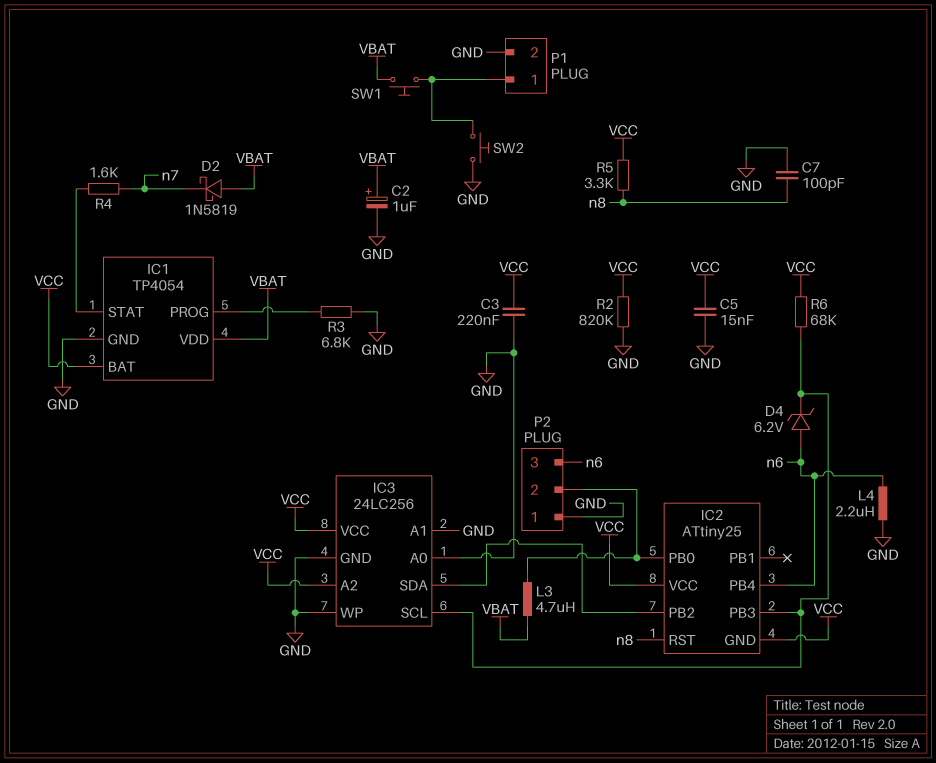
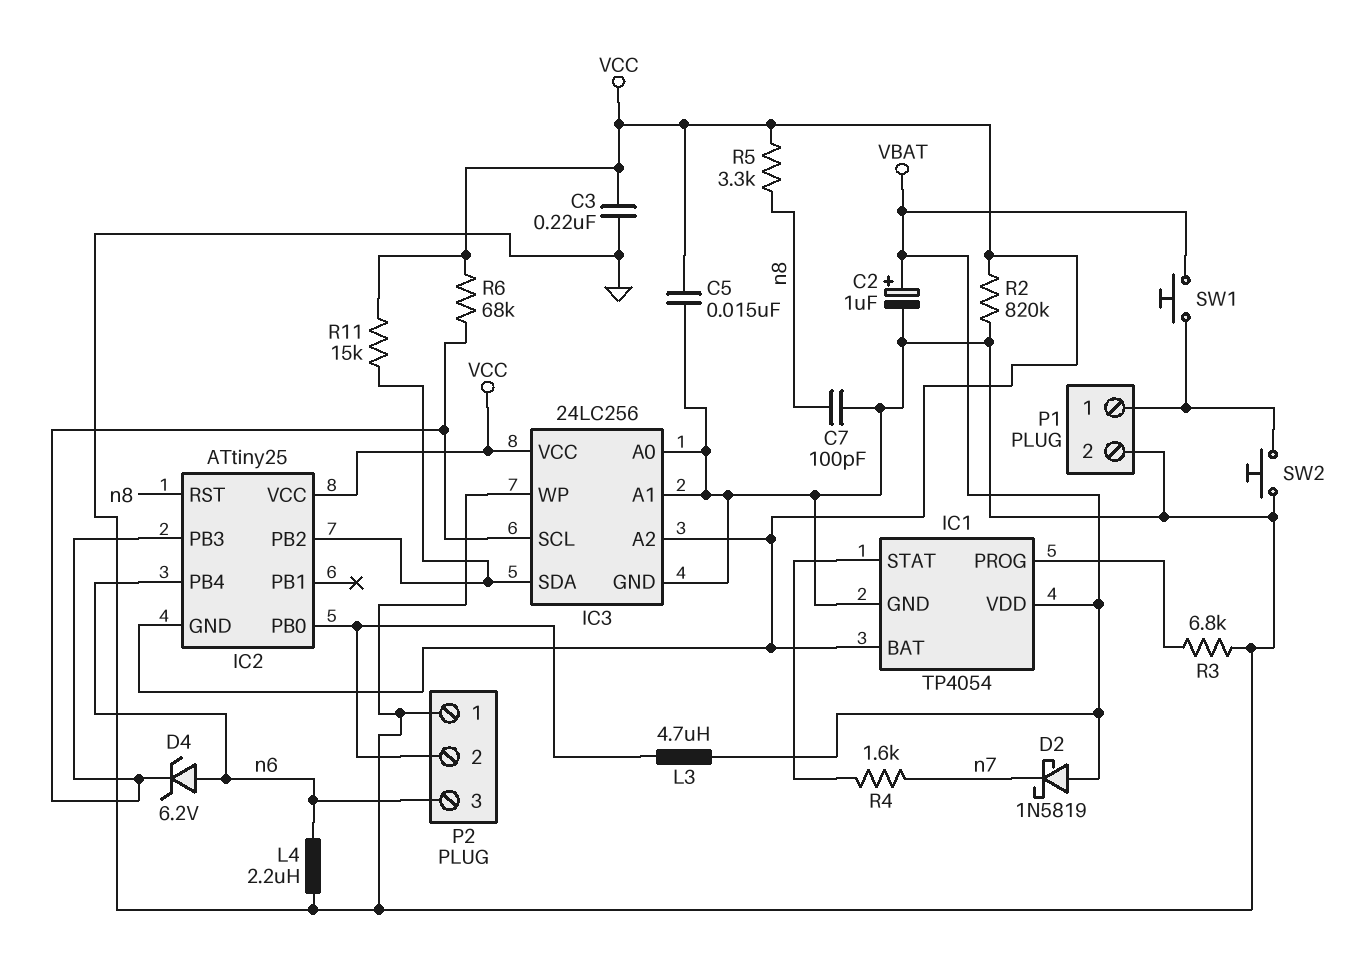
R11: none -> 15k (IC2/PB2, VCC)

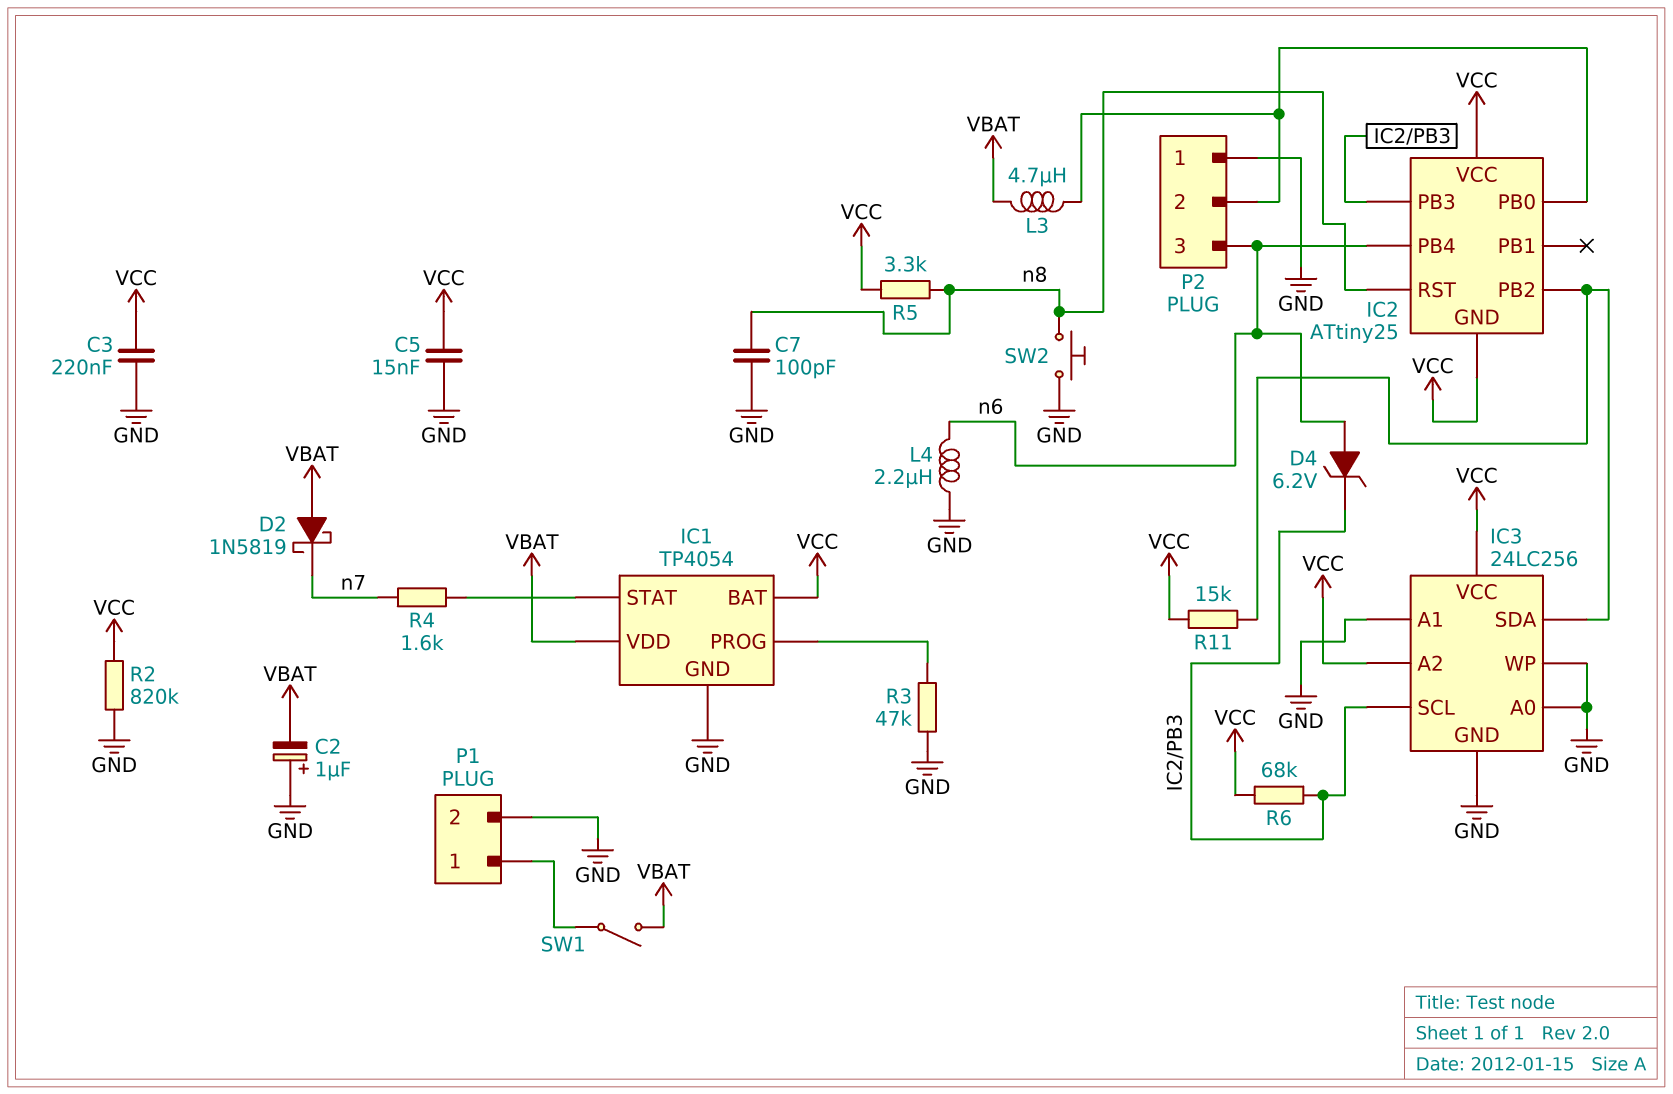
C2: 1uF (plus VBAT, minus GND) -> 1uF (plus GND, minus VBAT)
R3: 6.8k (GND, IC1/PROG) -> 47k (GND, IC1/PROG)
SW1: button (P1/1, VBAT) -> switch (P1/1, VBAT)
SW2: button (GND, P1/1) -> button (GND, n8)

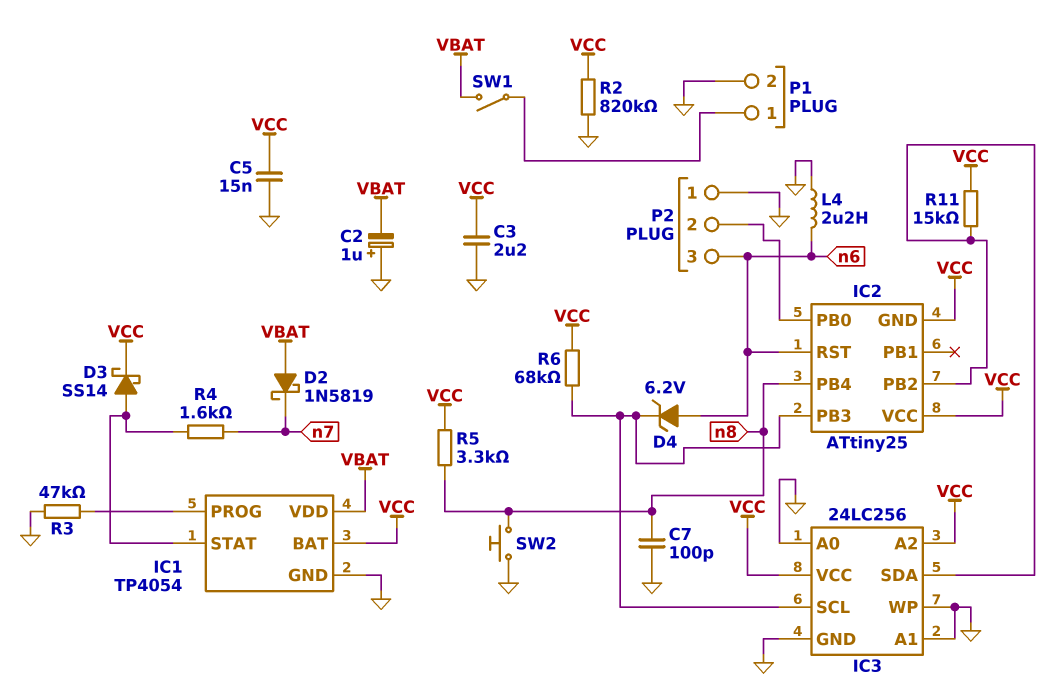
C3: 220nF (GND, VCC) -> 2.2uF (GND, VCC)
D3: none -> schottky SS14 (A IC1/STAT, K VCC)
IC2 pin PB4: n6 -> n8
IC2 pin RST: n8 -> n6
L3: 4.7uH (IC2/PB0, VBAT) -> none

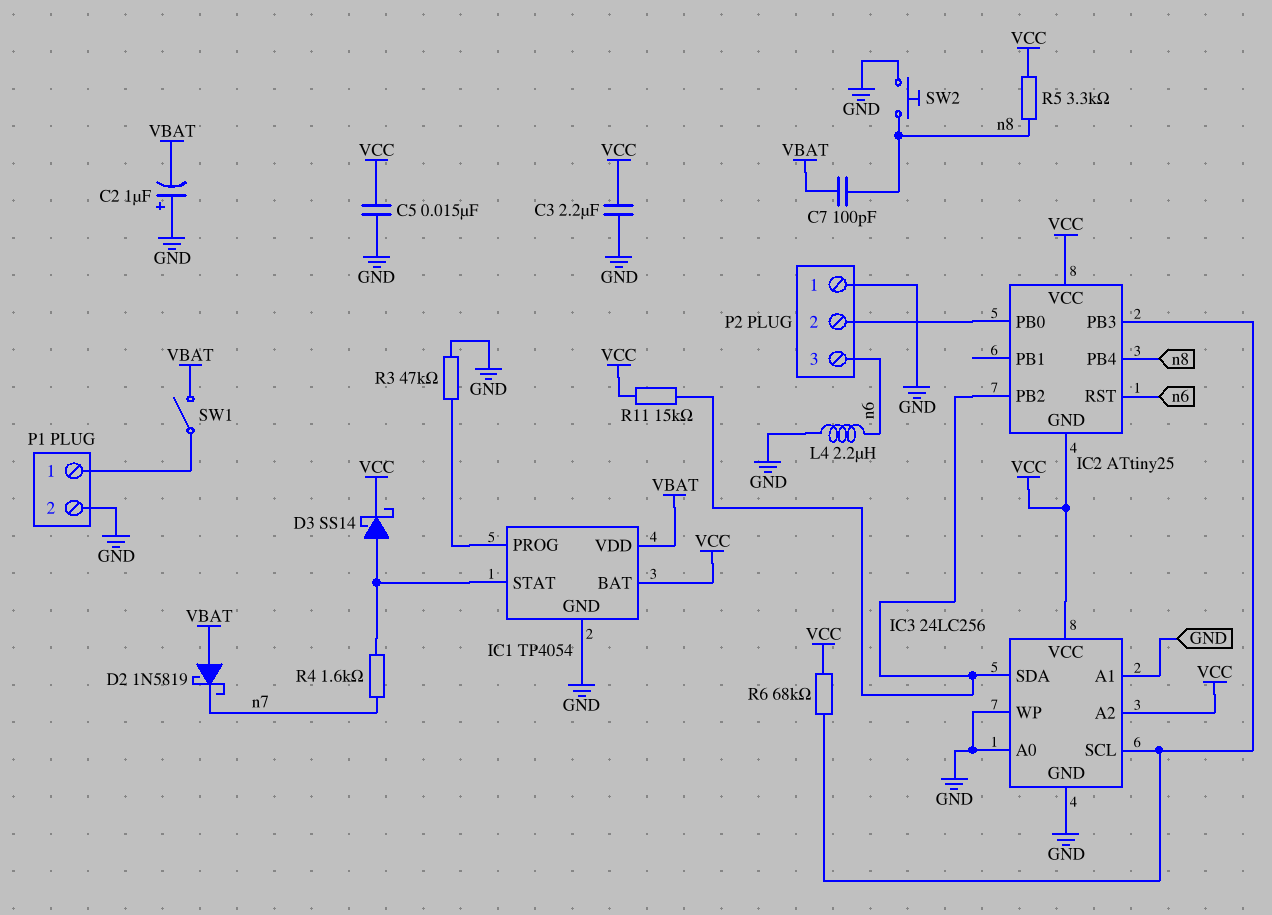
C7: 100pF (GND, n8) -> 100pF (VBAT, n8)
D4: zener 6.2V (A n6, K IC2/PB3) -> none
R2: 820k (GND, VCC) -> none

